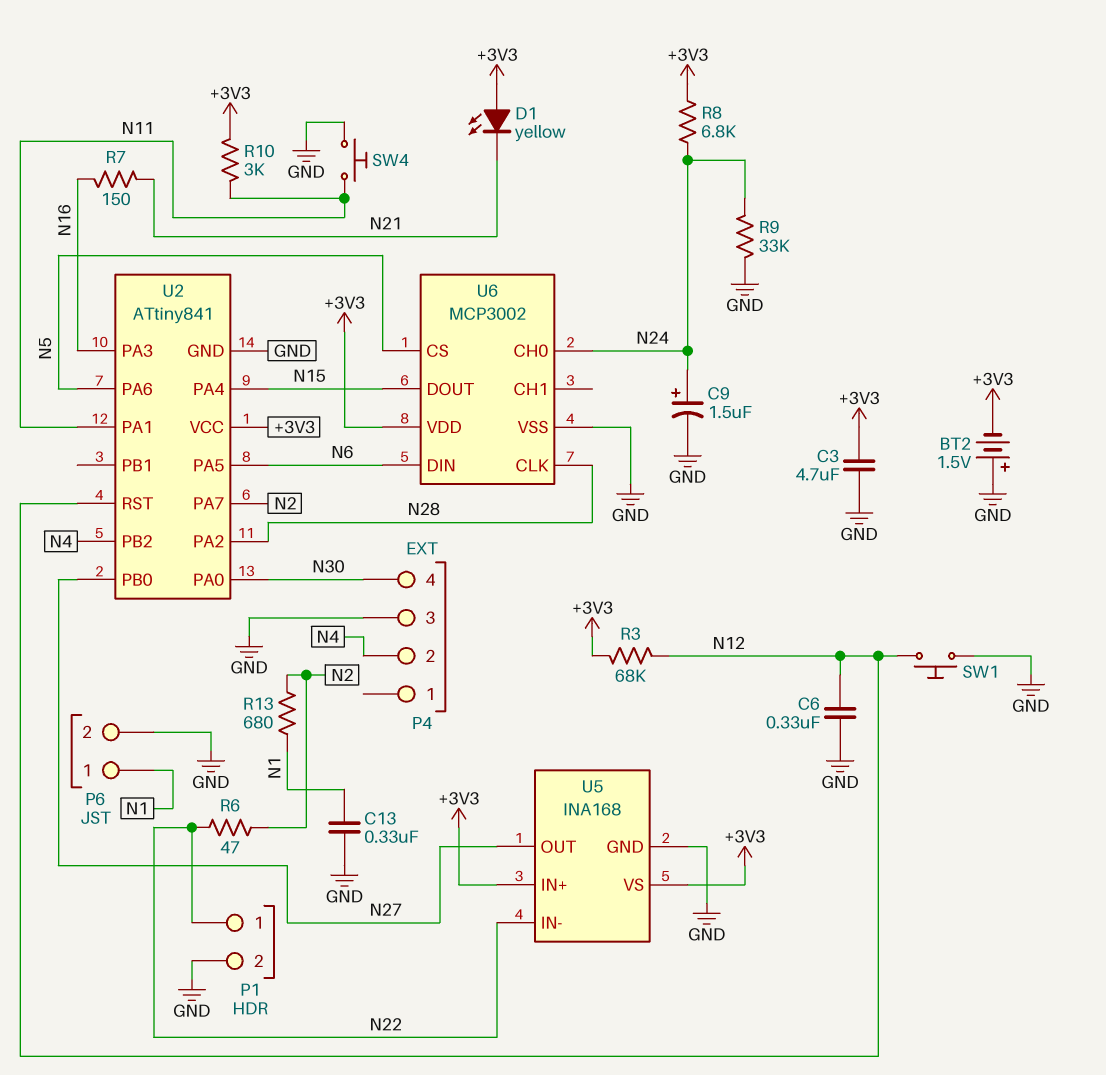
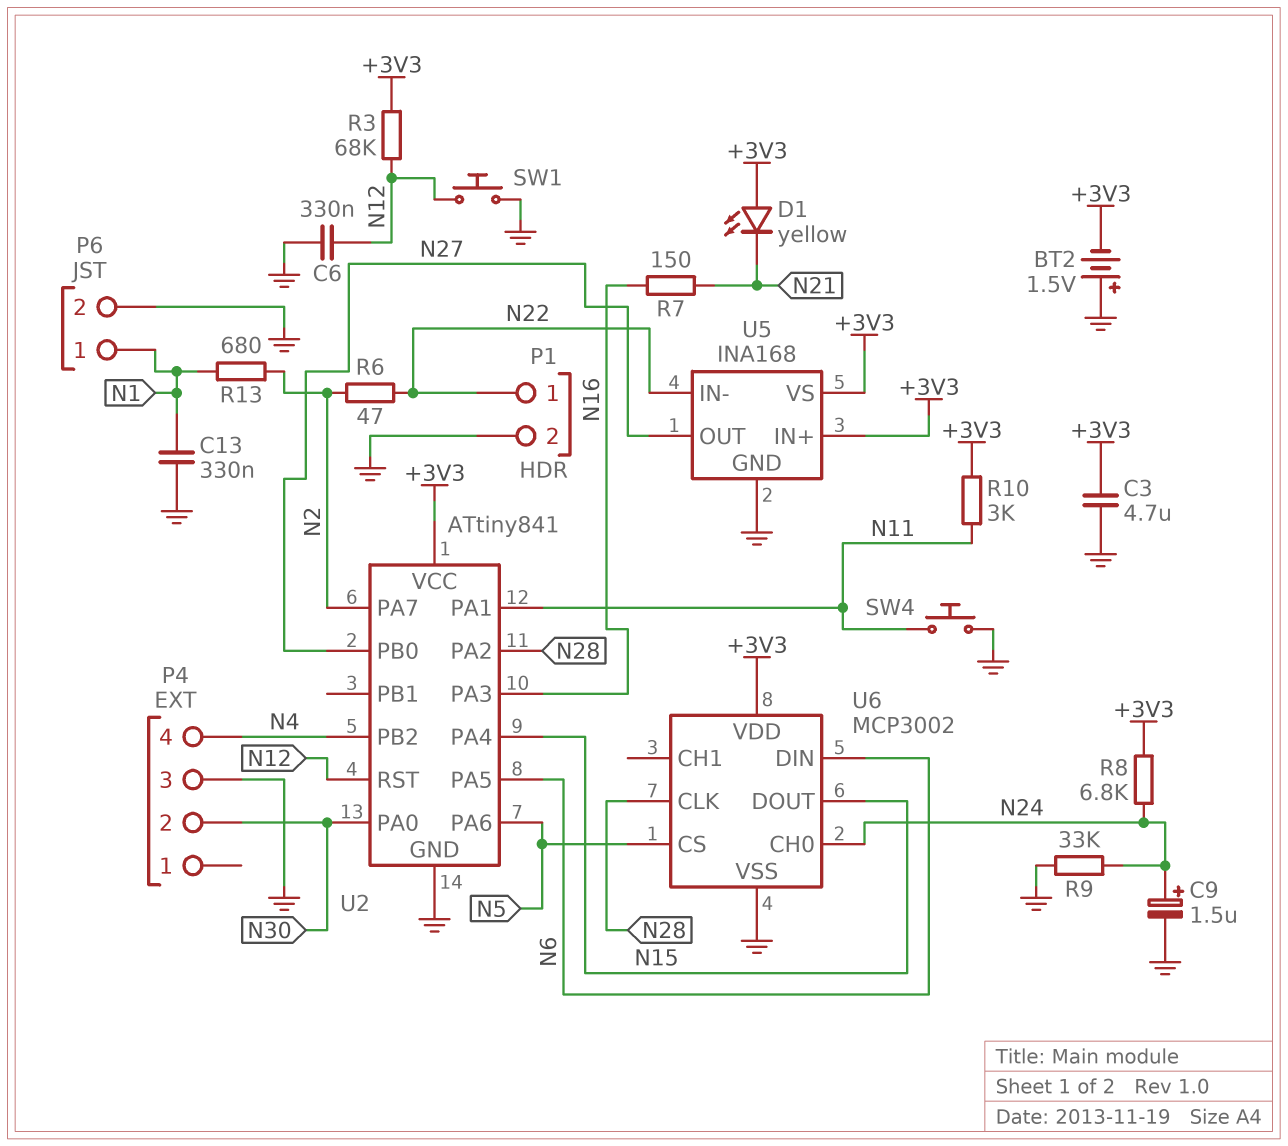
P4 pin 2: N4 -> N30
P4 pin 4: N30 -> N4

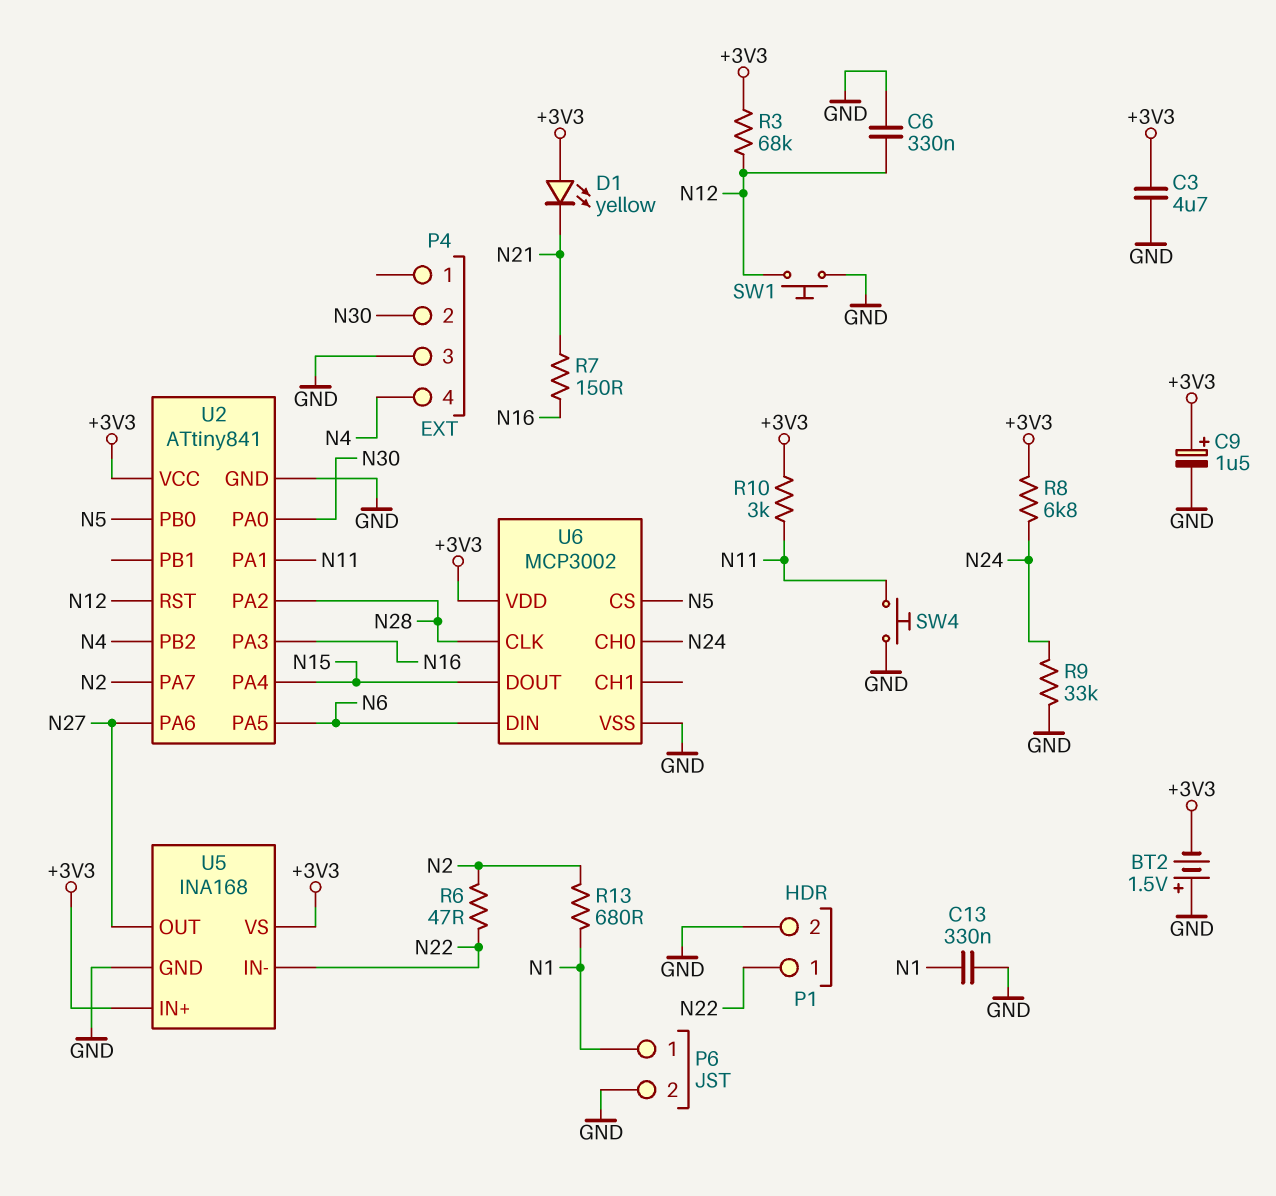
C9: 1.5uF (plus N24, minus GND) -> 1.5uF (plus +3V3, minus GND)
U2 pin PA6: N5 -> N27
U2 pin PB0: N27 -> N5

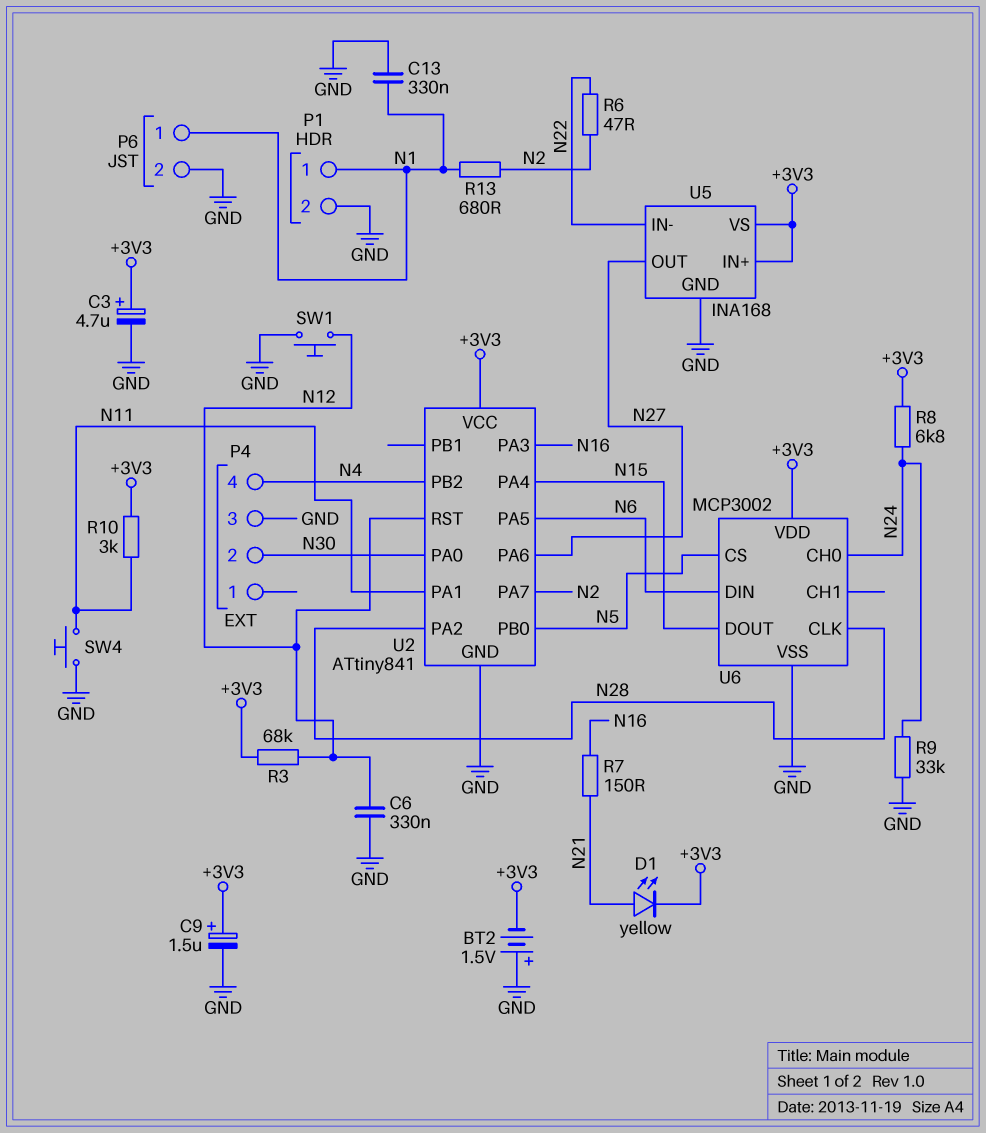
C3: 4.7uF (+3V3, GND) -> 4.7uF (plus +3V3, minus GND)
D1: LED yellow (A +3V3, K N21) -> LED yellow (A N21, K +3V3)
P1 pin 1: N22 -> N1

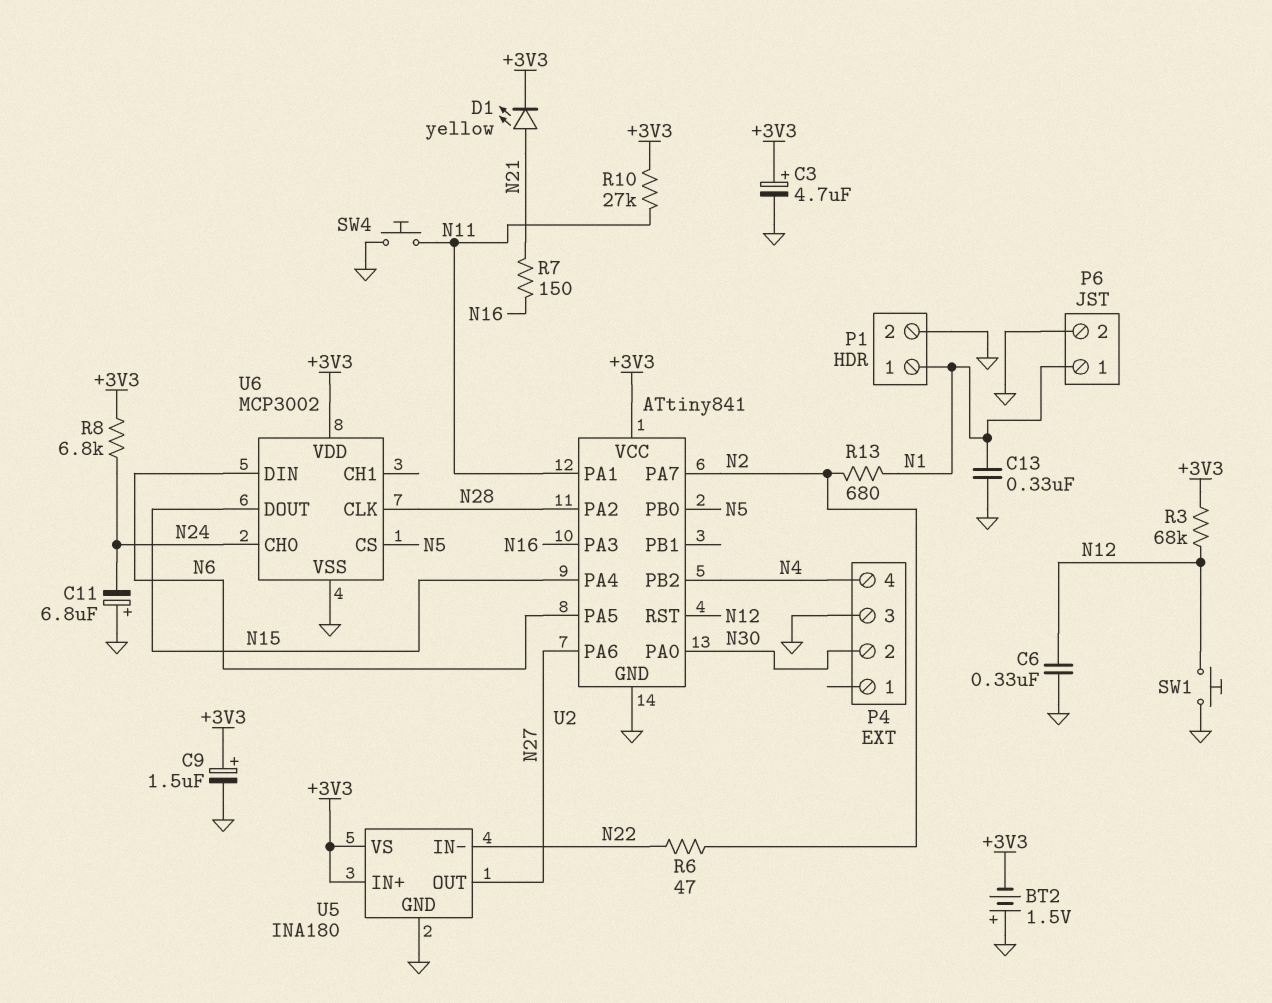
C11: none -> 6.8uF (plus GND, minus N24)
R9: 33k (GND, N24) -> none
R10: 3k (+3V3, N11) -> 27k (+3V3, N11)
U5: INA168 -> INA180

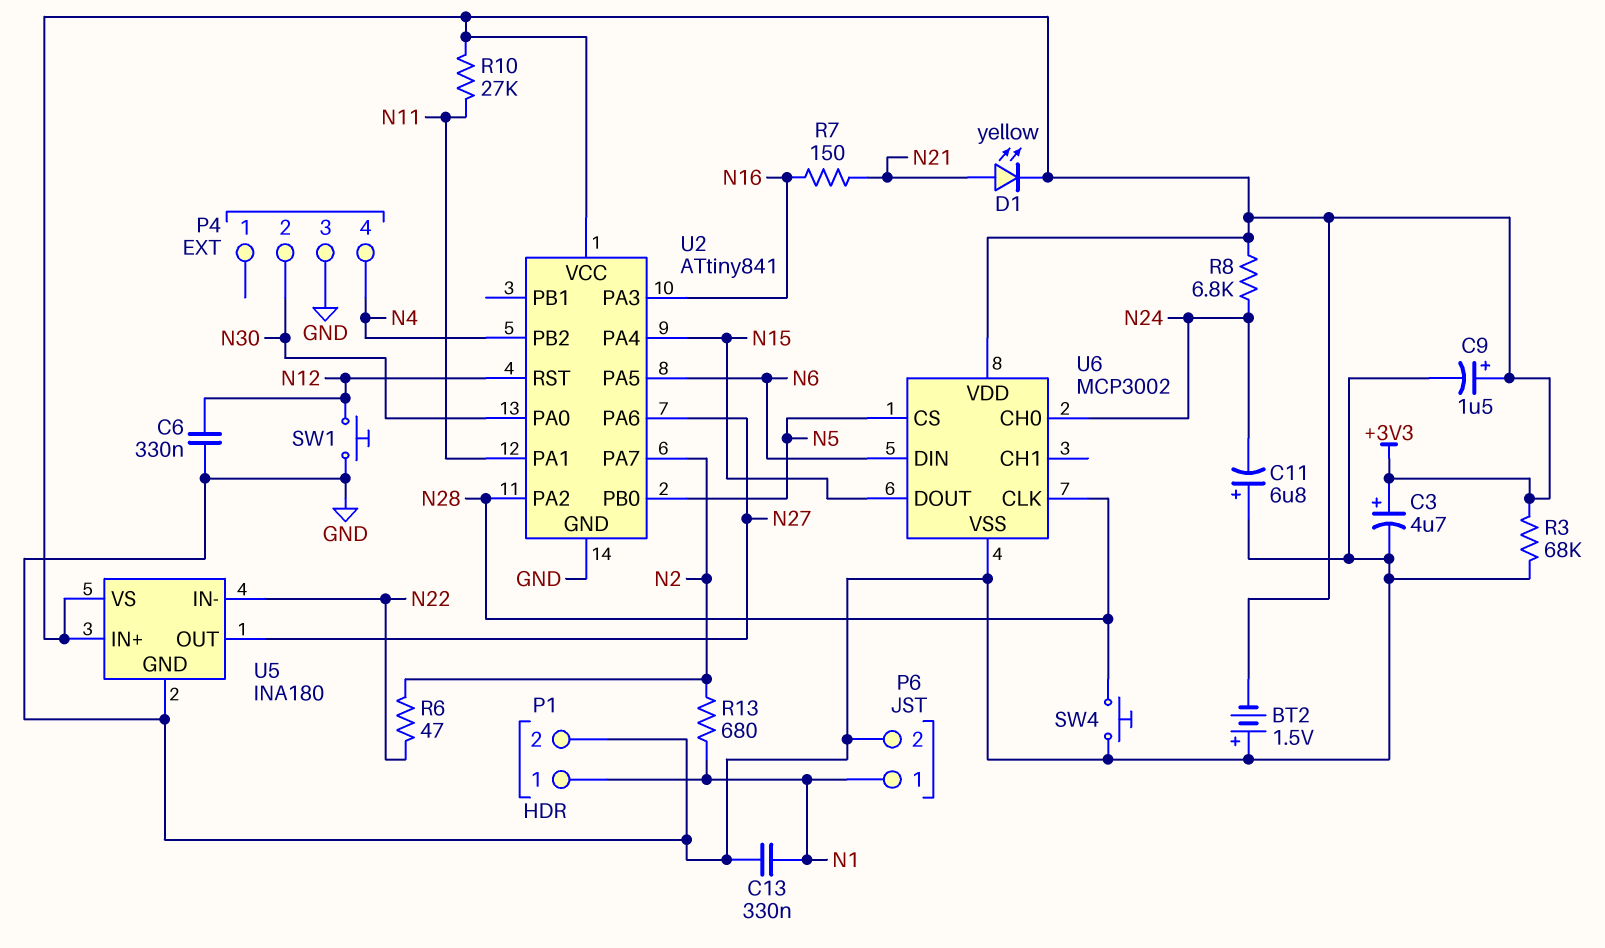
R3: 68k (+3V3, N12) -> 68k (+3V3, GND)
SW4: button (GND, N11) -> button (GND, N28)

